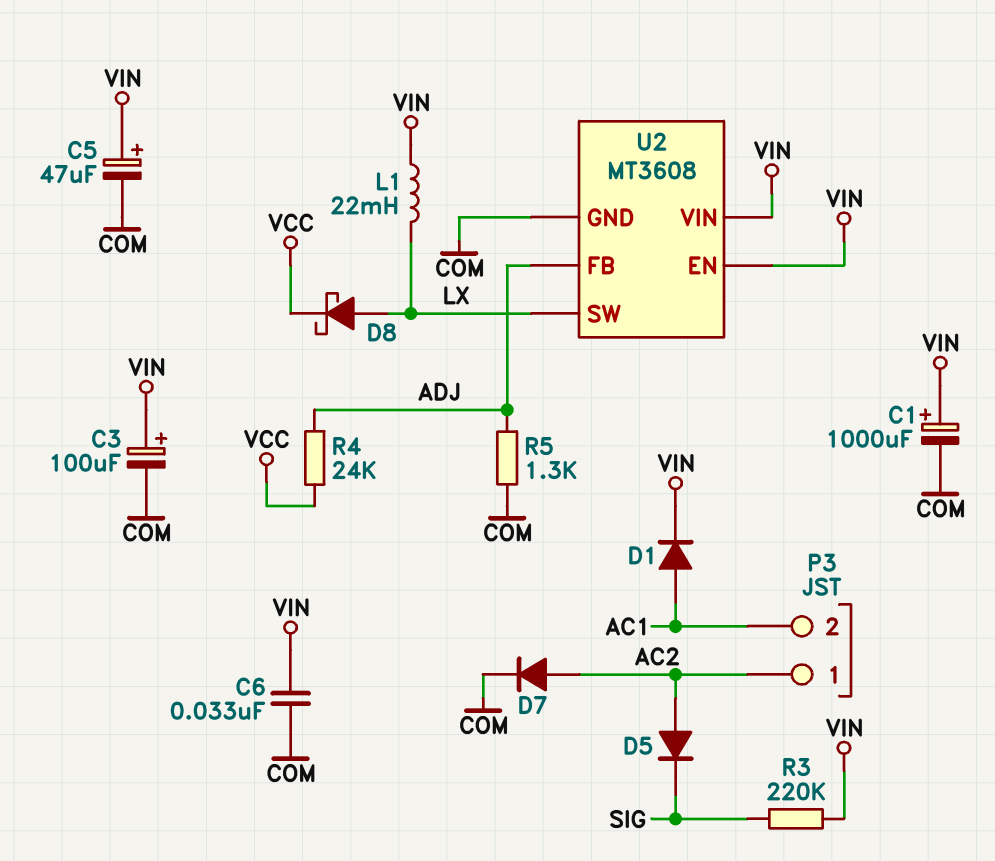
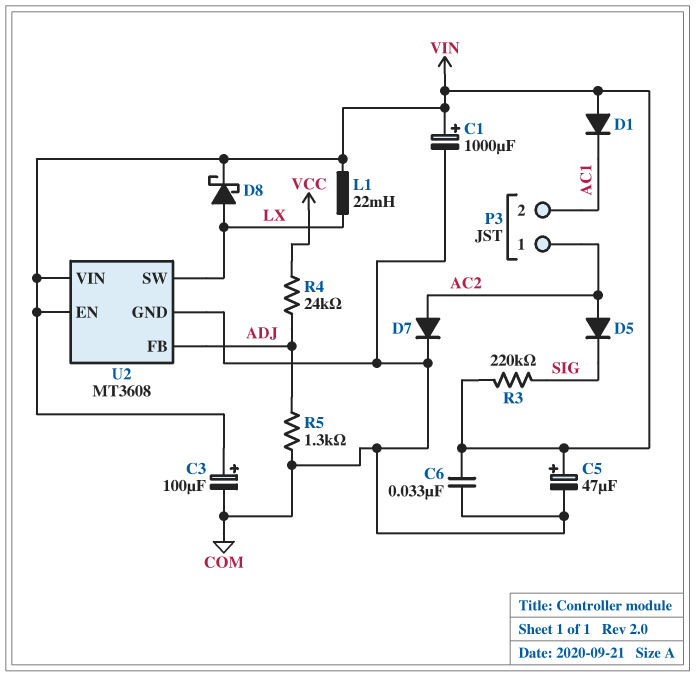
D1: diode (A AC1, K VIN) -> diode (A VIN, K AC1)
D8: schottky (A LX, K VCC) -> schottky (A LX, K VIN)

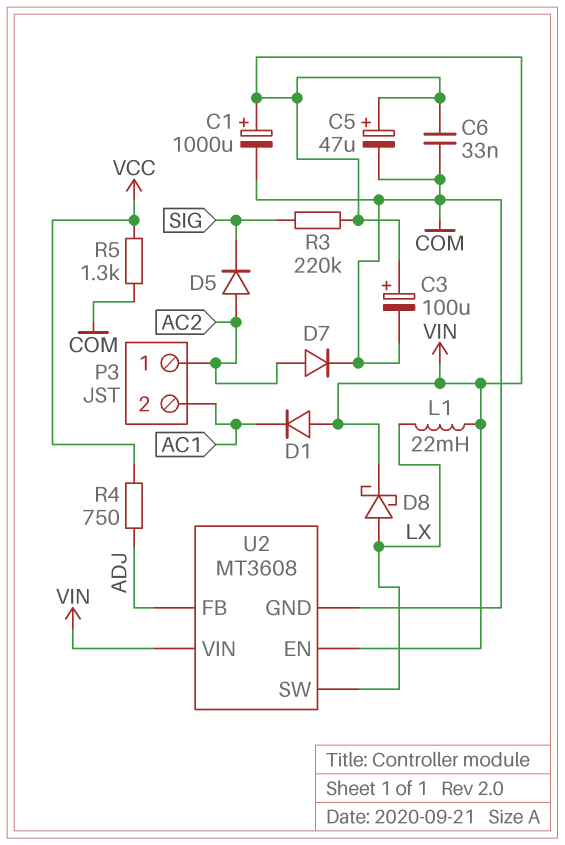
R4: 24k (ADJ, VCC) -> 750 (ADJ, VCC)
R5: 1.3k (ADJ, COM) -> 1.3k (COM, VCC)

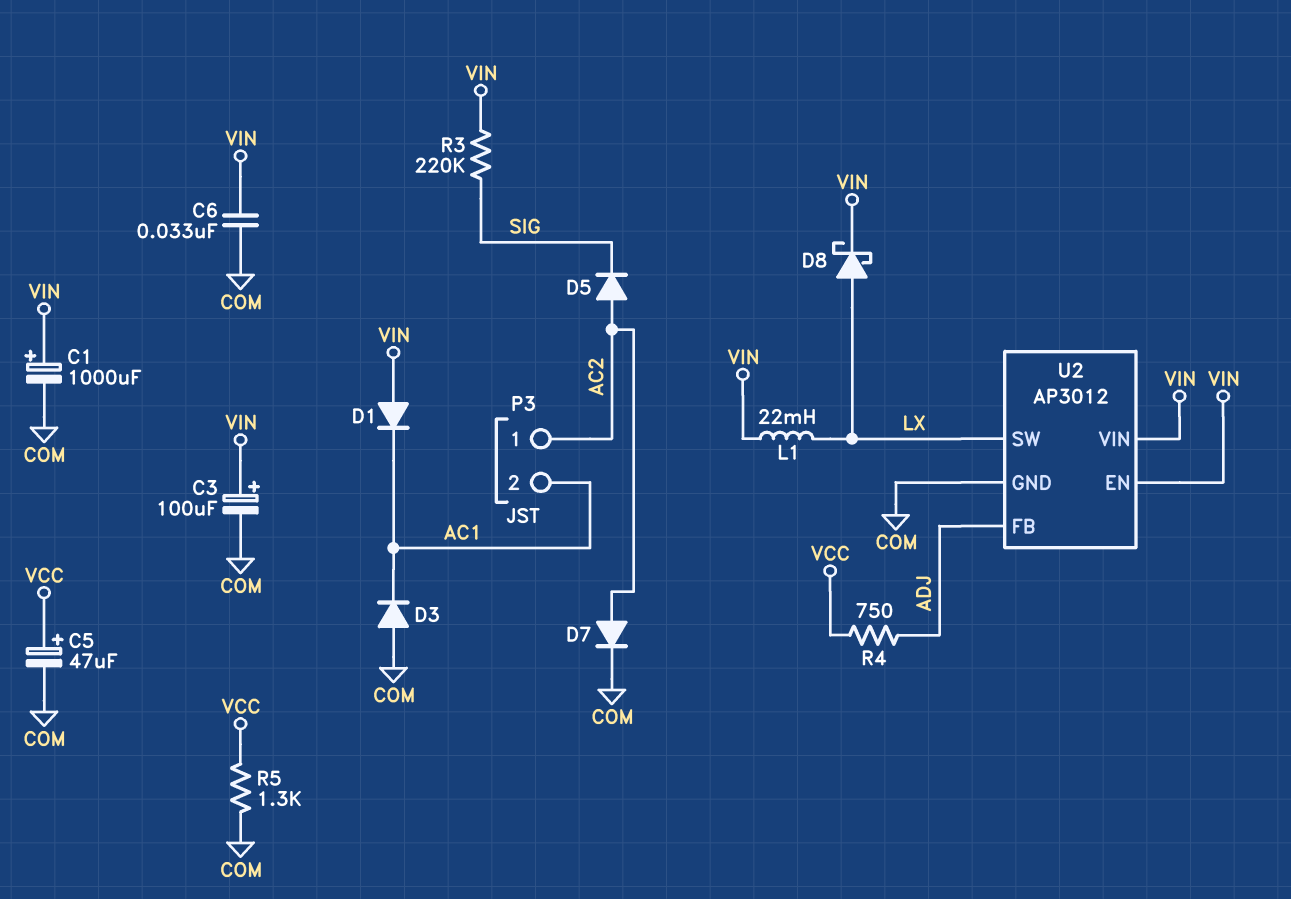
C5: 47uF (plus VIN, minus COM) -> 47uF (plus VCC, minus COM)
D3: none -> diode (A COM, K AC1)
U2: MT3608 -> AP3012

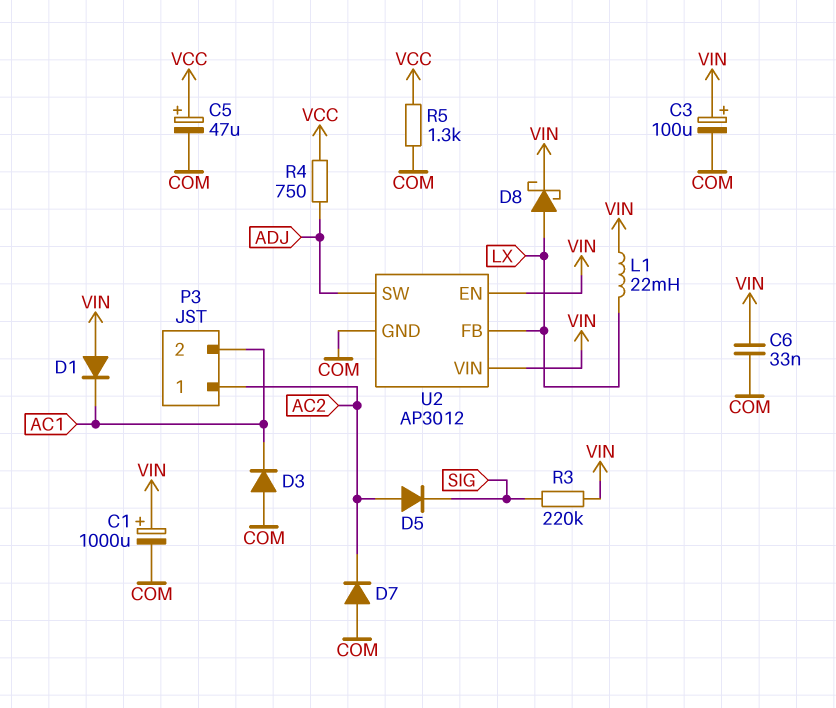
D7: diode (A AC2, K COM) -> diode (A COM, K AC2)
U2 pin FB: ADJ -> LX
U2 pin SW: LX -> ADJ

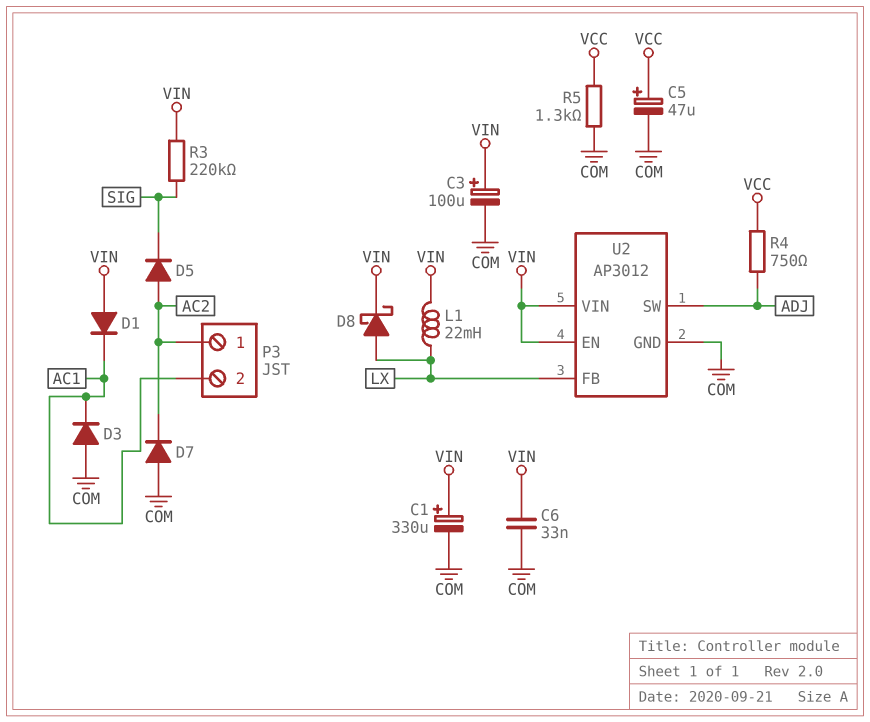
C1: 1000uF (plus VIN, minus COM) -> 330uF (plus VIN, minus COM)

